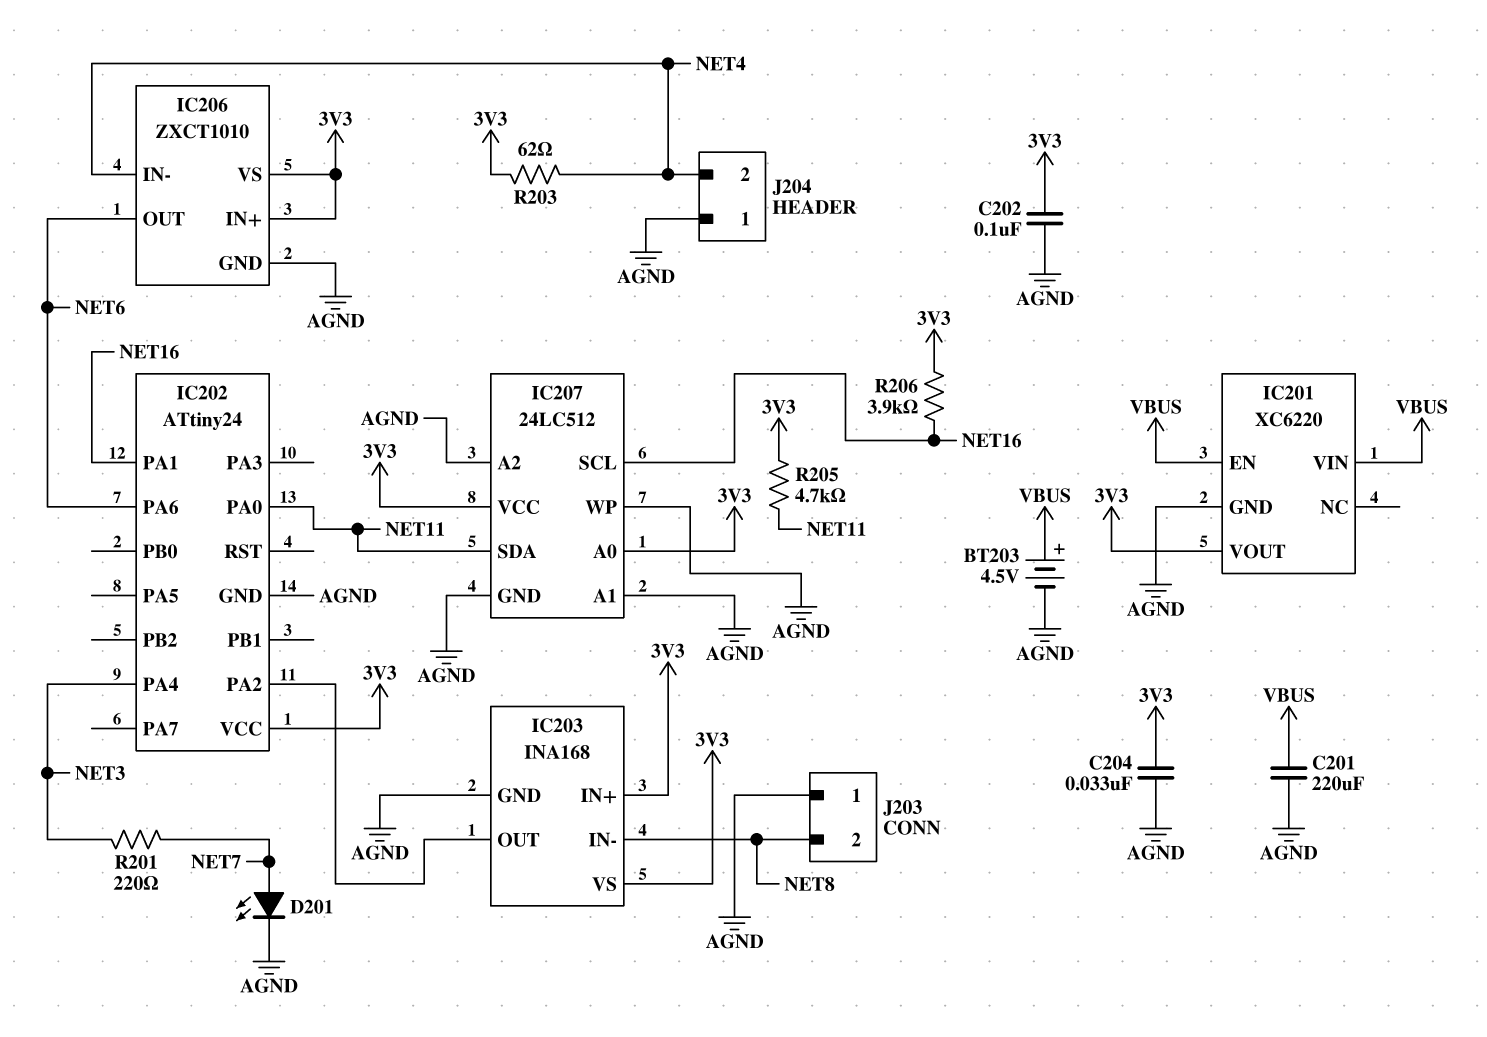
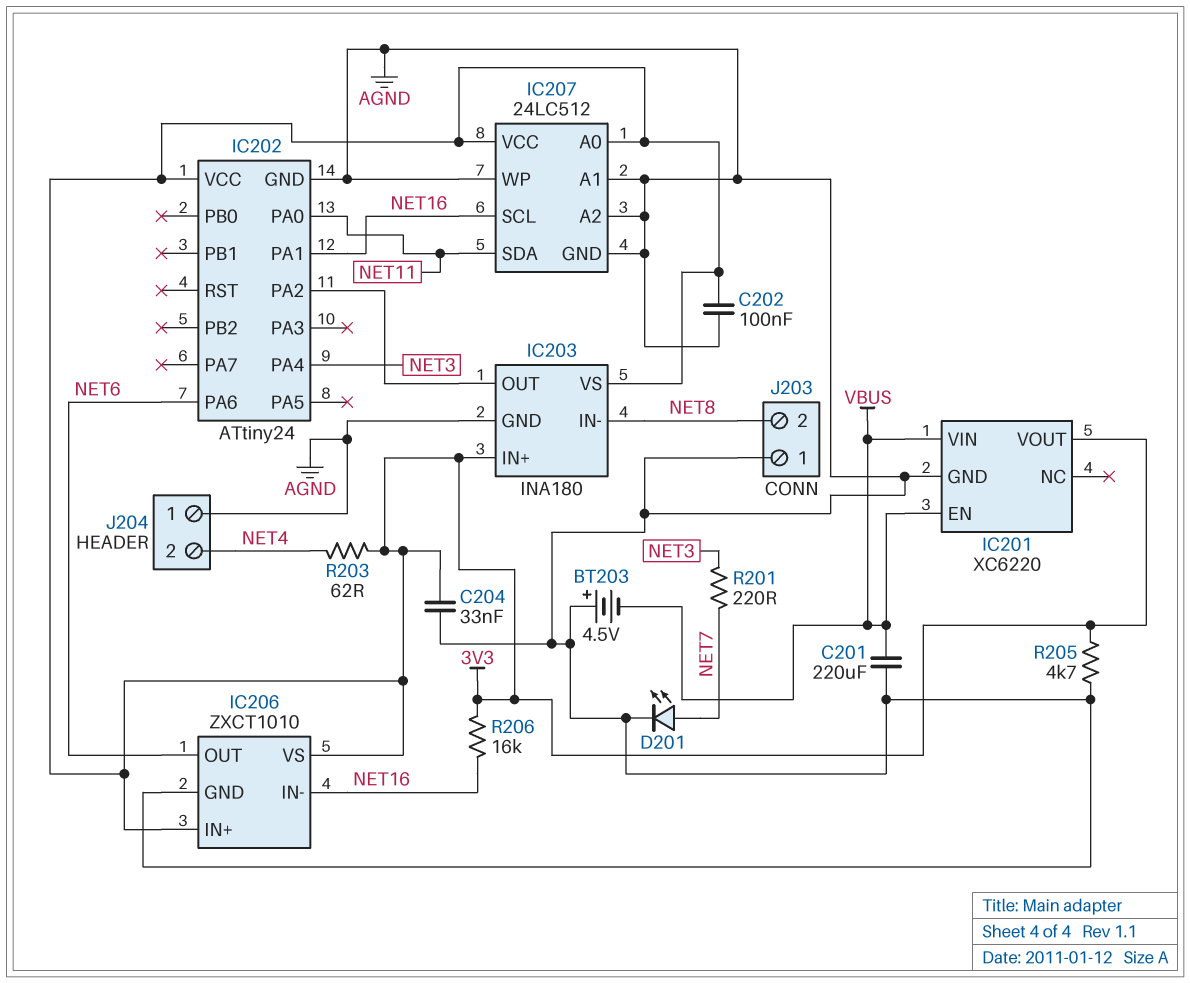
BT203: 4.5V (plus VBUS, minus AGND) -> 4.5V (plus AGND, minus VBUS)
IC203: INA168 -> INA180
IC206 pin IN-: NET4 -> NET16
R205: 4.7k (3V3, NET11) -> 4.7k (3V3, AGND)
R206: 3.9k (3V3, NET16) -> 16k (3V3, NET16)

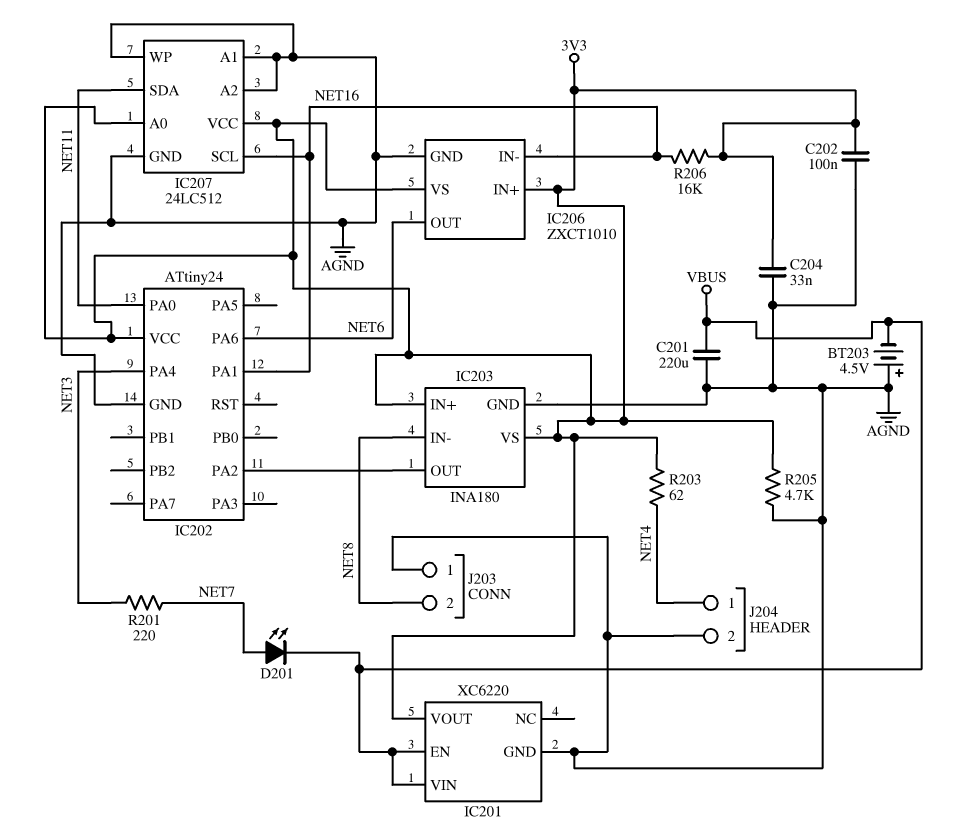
D201: LED (A NET7, K AGND) -> LED (A NET7, K VBUS)
J204 pin 1: AGND -> NET4
J204 pin 2: NET4 -> AGND

